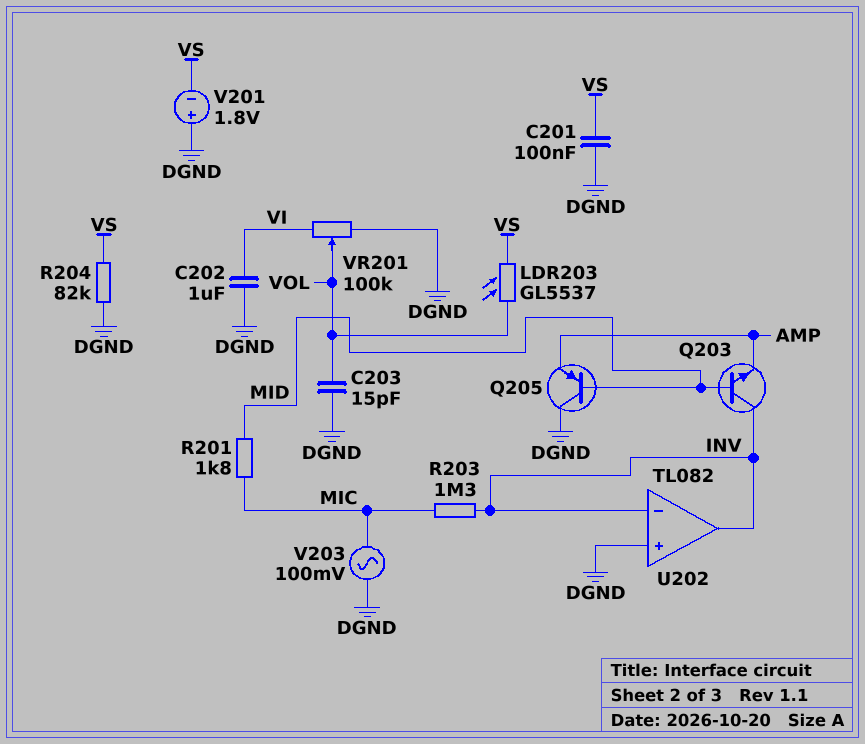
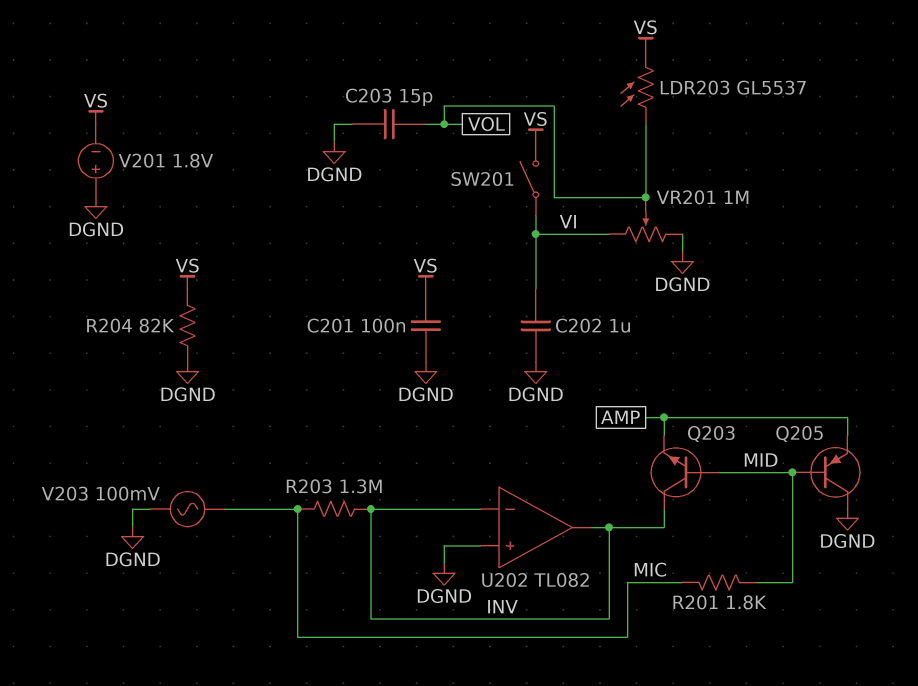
SW201: none -> switch (VI, VS)
VR201: 100k (DGND, VI, wiper VOL) -> 1M (DGND, VI, wiper VOL)

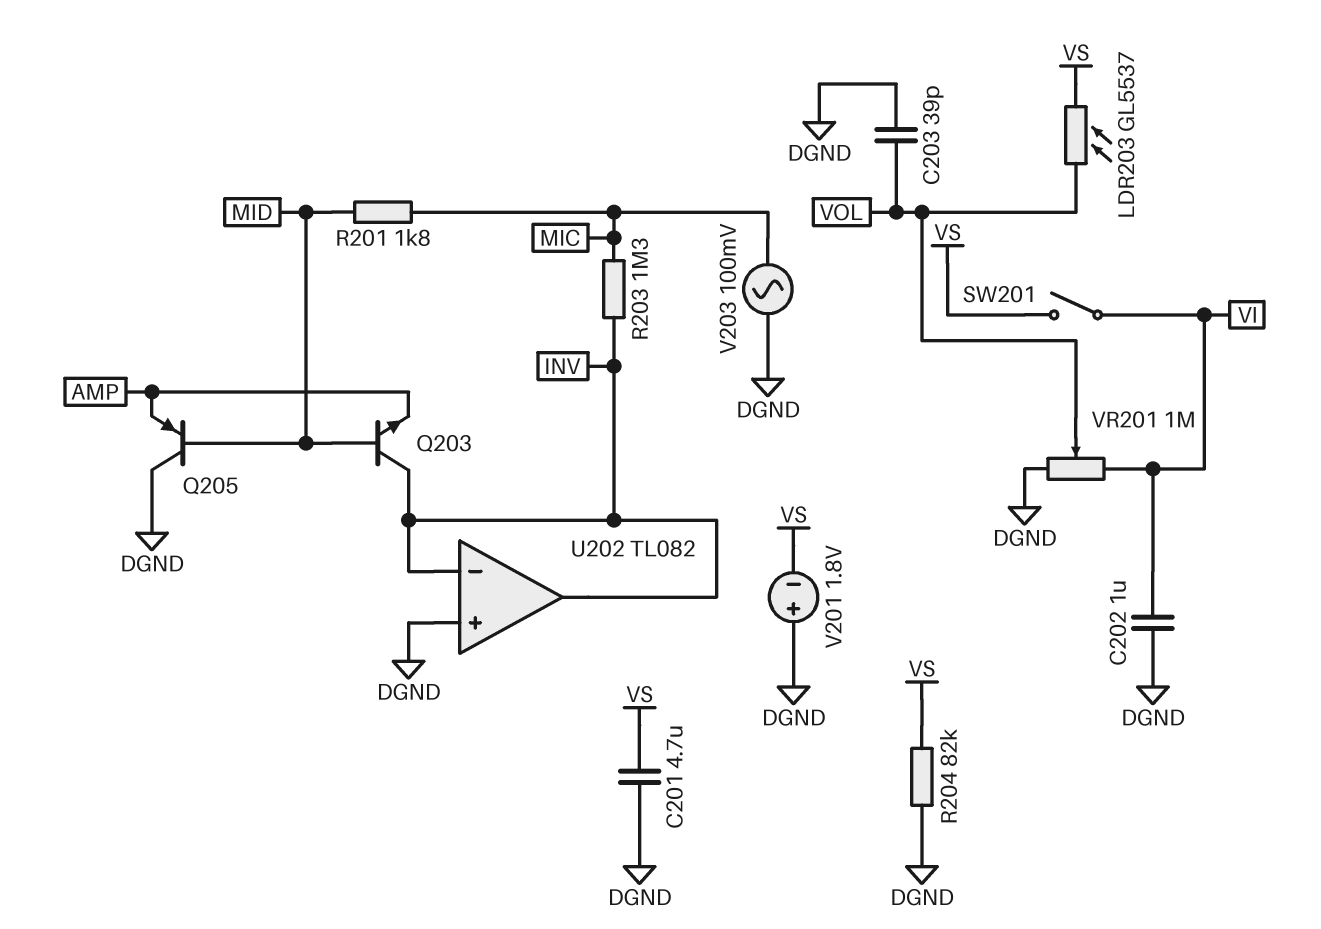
C201: 100nF (DGND, VS) -> 4.7uF (DGND, VS)
C203: 15pF (DGND, VOL) -> 39pF (DGND, VOL)

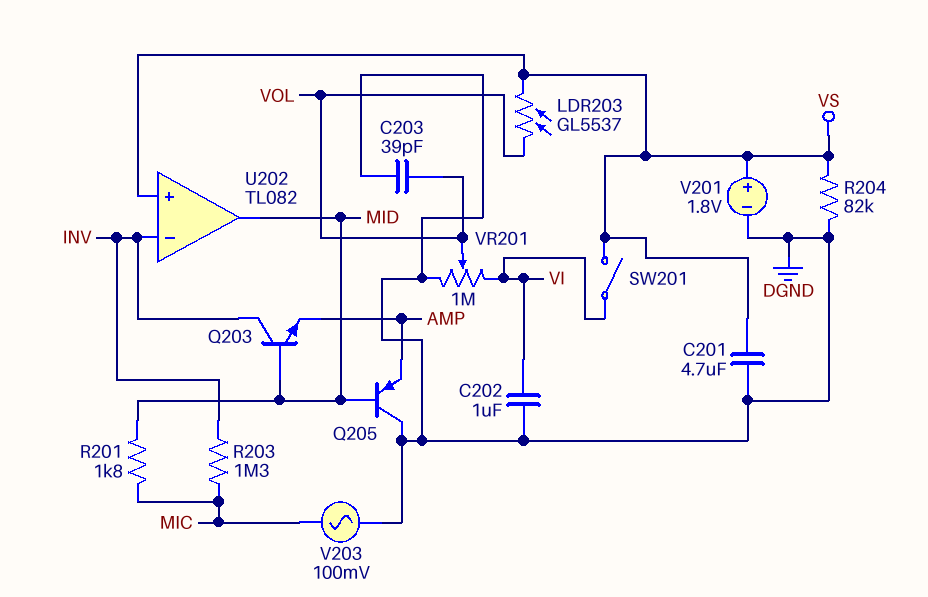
U202 pin in+: DGND -> VS
U202 pin out: INV -> MID
V201: 1.8V (plus DGND, minus VS) -> 1.8V (plus VS, minus DGND)

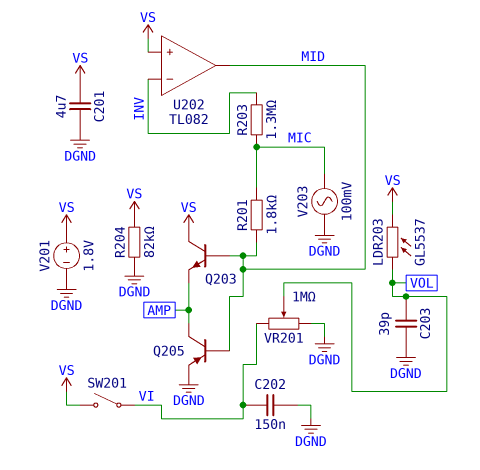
C202: 1uF (DGND, VI) -> 150nF (DGND, VI)
Q203: NPN (B MID, C INV, E AMP) -> NPN (B MID, C VS, E AMP)
Q205: PNP (B MID, C DGND, E AMP) -> PNP (B MID, C AMP, E DGND)

